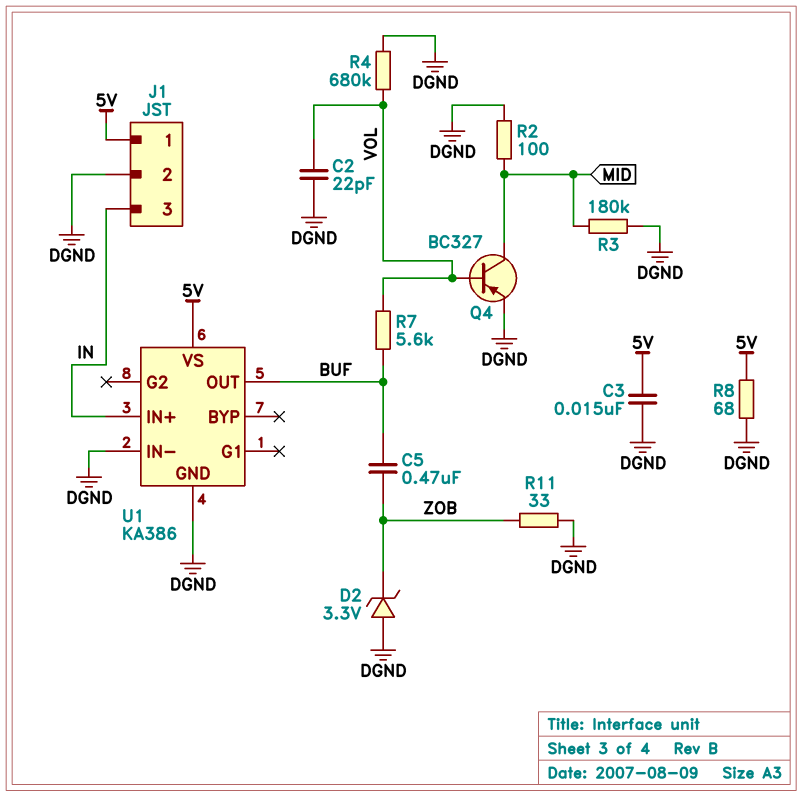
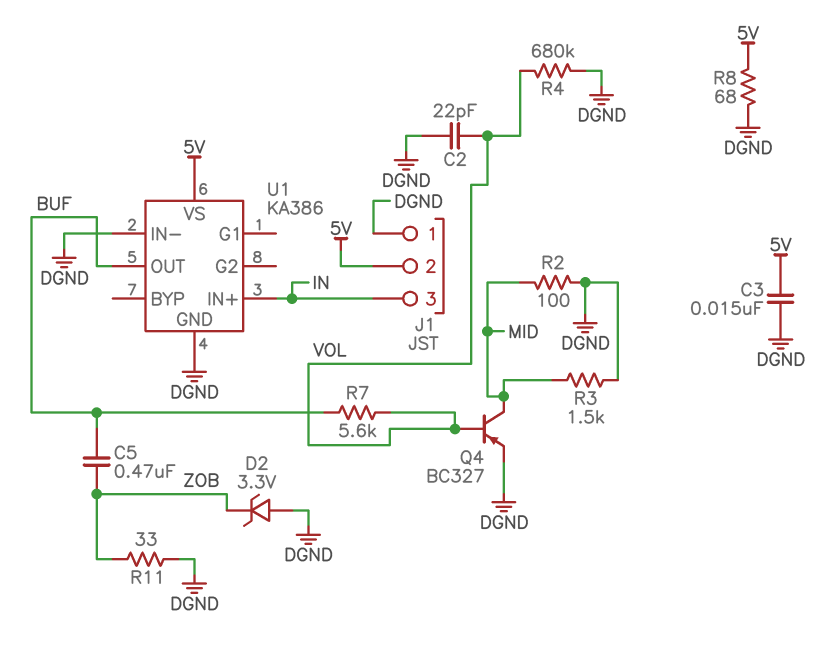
J1 pin 1: 5V -> DGND
J1 pin 2: DGND -> 5V
R3: 180k (DGND, MID) -> 1.5k (DGND, MID)

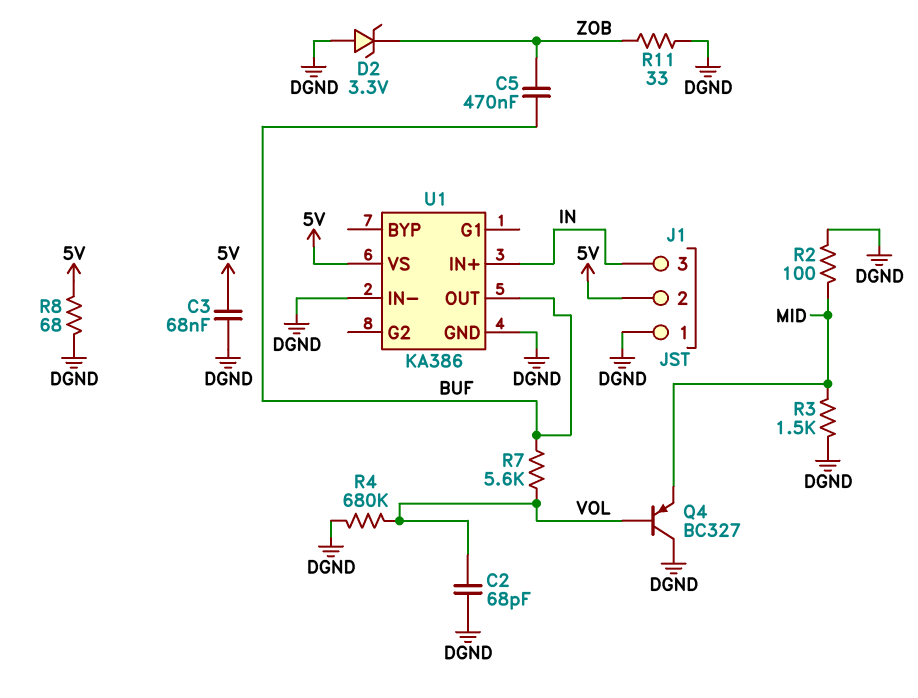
C2: 22pF (DGND, VOL) -> 68pF (DGND, VOL)
C3: 15nF (5V, DGND) -> 68nF (5V, DGND)
Q4: PNP BC327 (B VOL, C MID, E DGND) -> PNP BC327 (B VOL, C DGND, E MID)

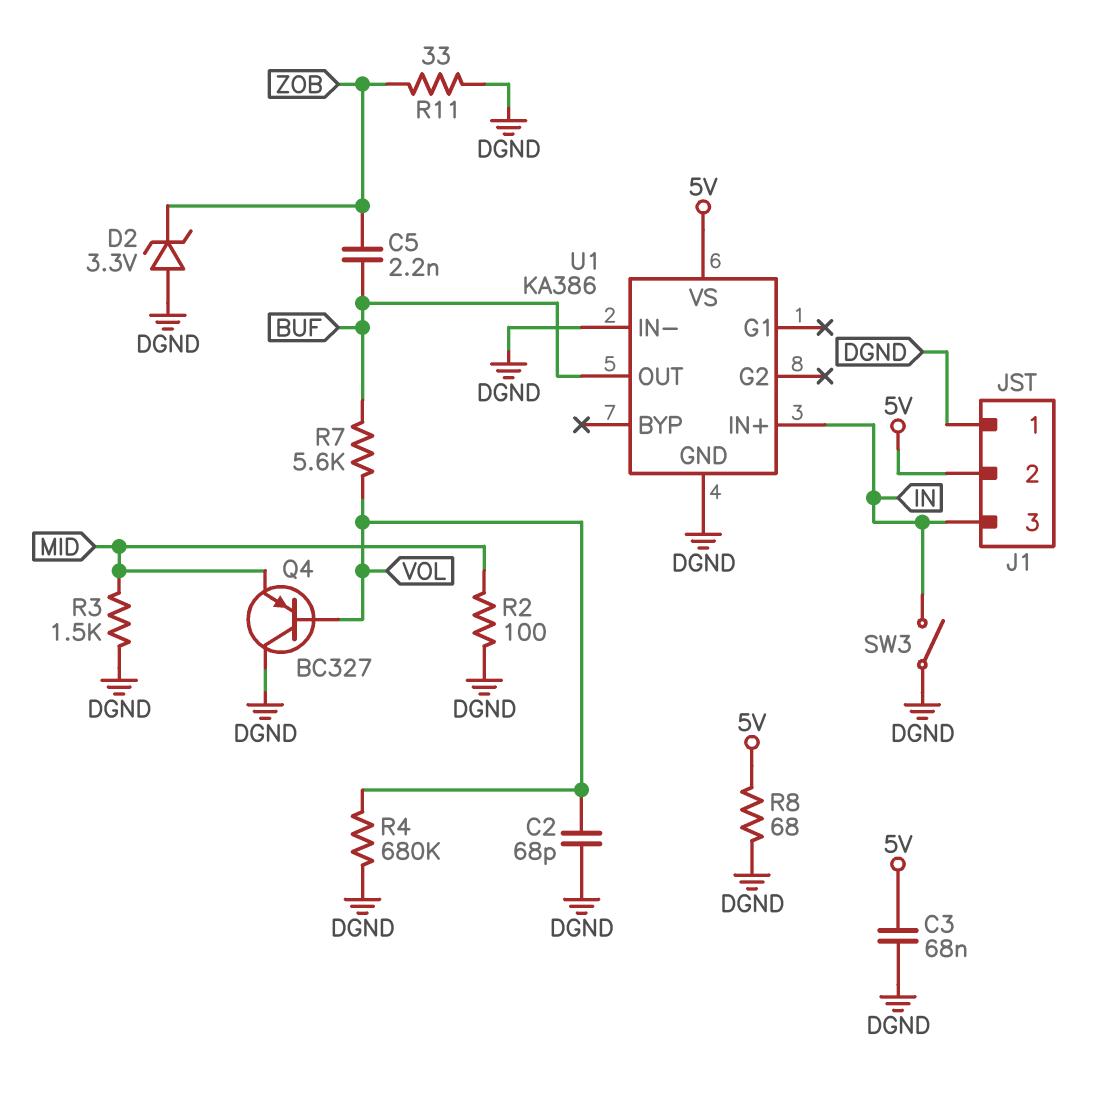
C5: 470nF (BUF, ZOB) -> 2.2nF (BUF, ZOB)
SW3: none -> switch (DGND, IN)

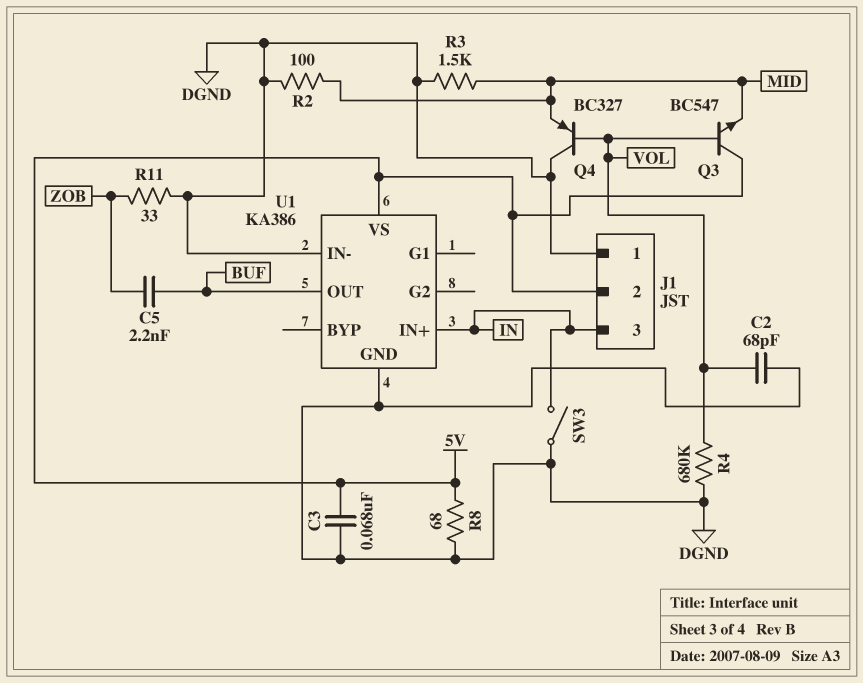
D2: zener 3.3V (A DGND, K ZOB) -> none
Q3: none -> NPN BC547 (B VOL, C 5V, E MID)
R7: 5.6k (BUF, VOL) -> none

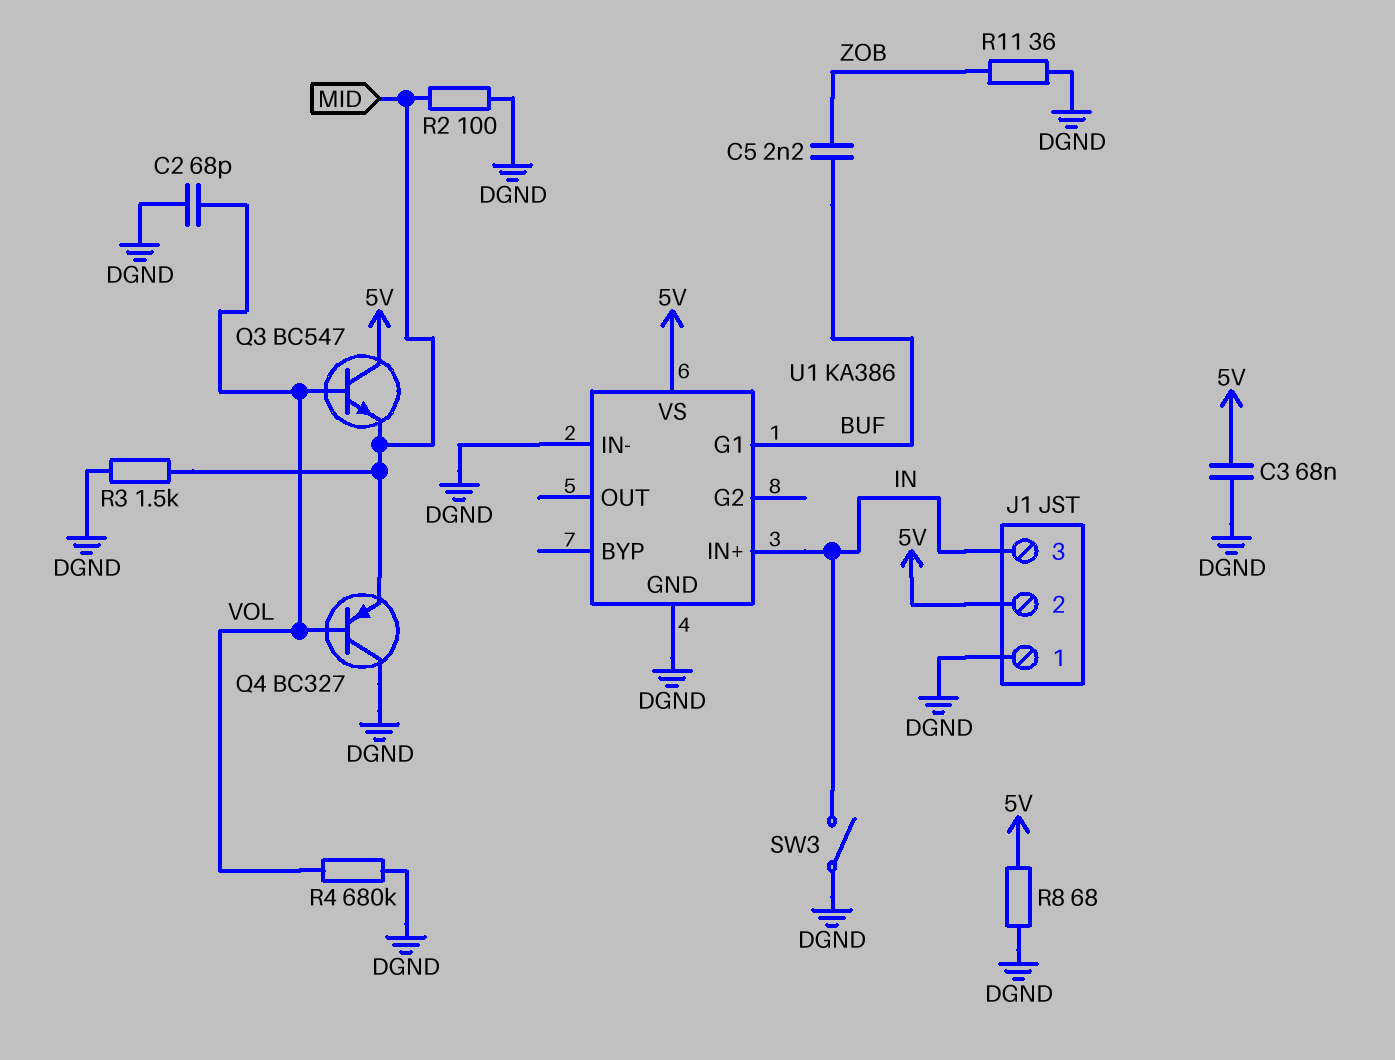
R11: 33 (DGND, ZOB) -> 36 (DGND, ZOB)
U1 pin G1: none -> BUF
U1 pin OUT: BUF -> none

